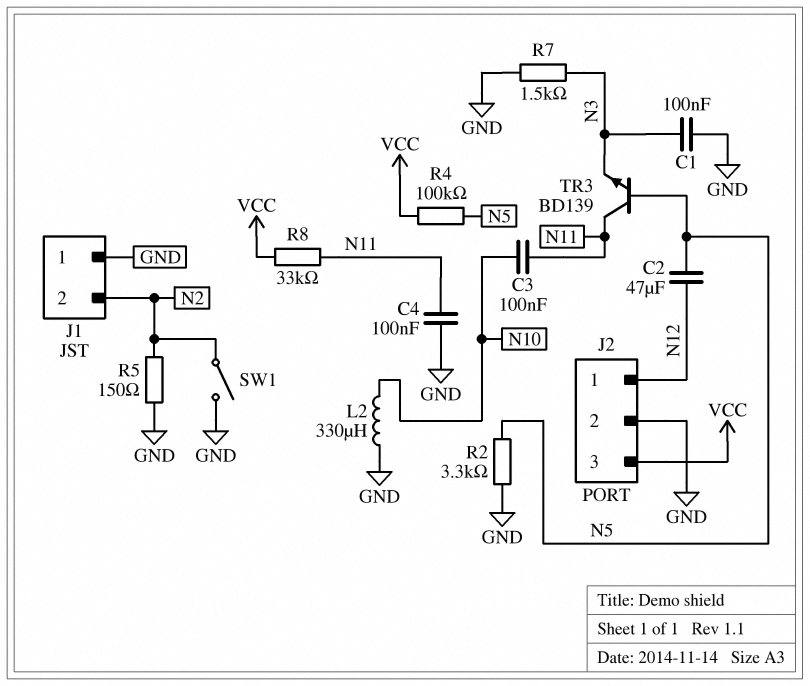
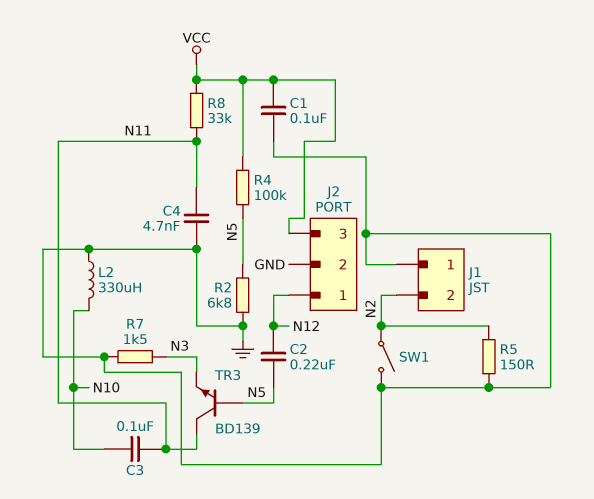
C1: 100nF (GND, N3) -> 100nF (GND, VCC)
C2: 47uF (N5, N12) -> 220nF (N5, N12)
C4: 100nF (GND, N11) -> 4.7nF (GND, N11)
R2: 3.3k (GND, N5) -> 6.8k (GND, N5)

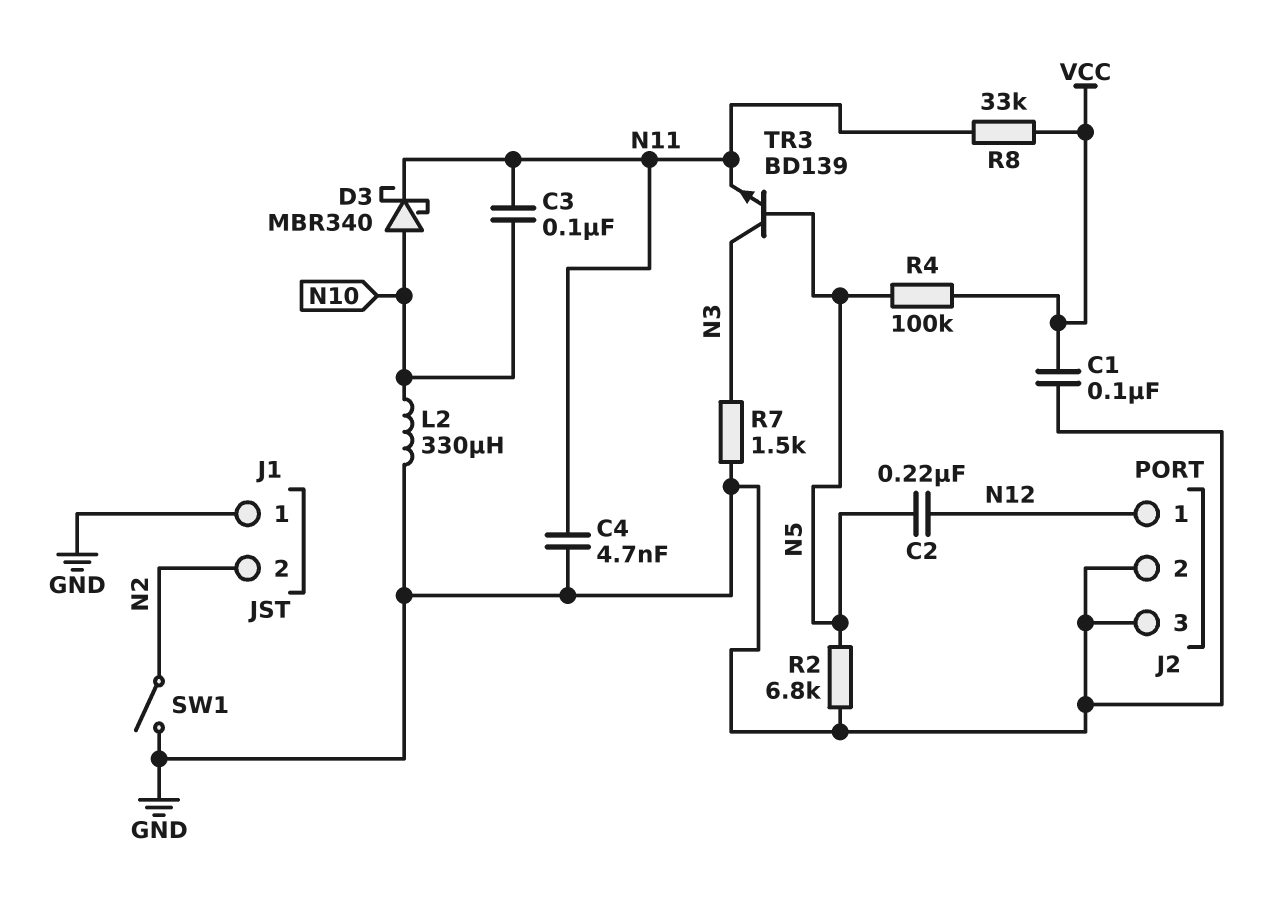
D3: none -> schottky MBR340 (A N10, K N11)
J2 pin 3: VCC -> GND
R5: 150 (GND, N2) -> none
TR3: NPN BD139 (B N5, C N11, E N3) -> NPN BD139 (B N5, C N3, E N11)

